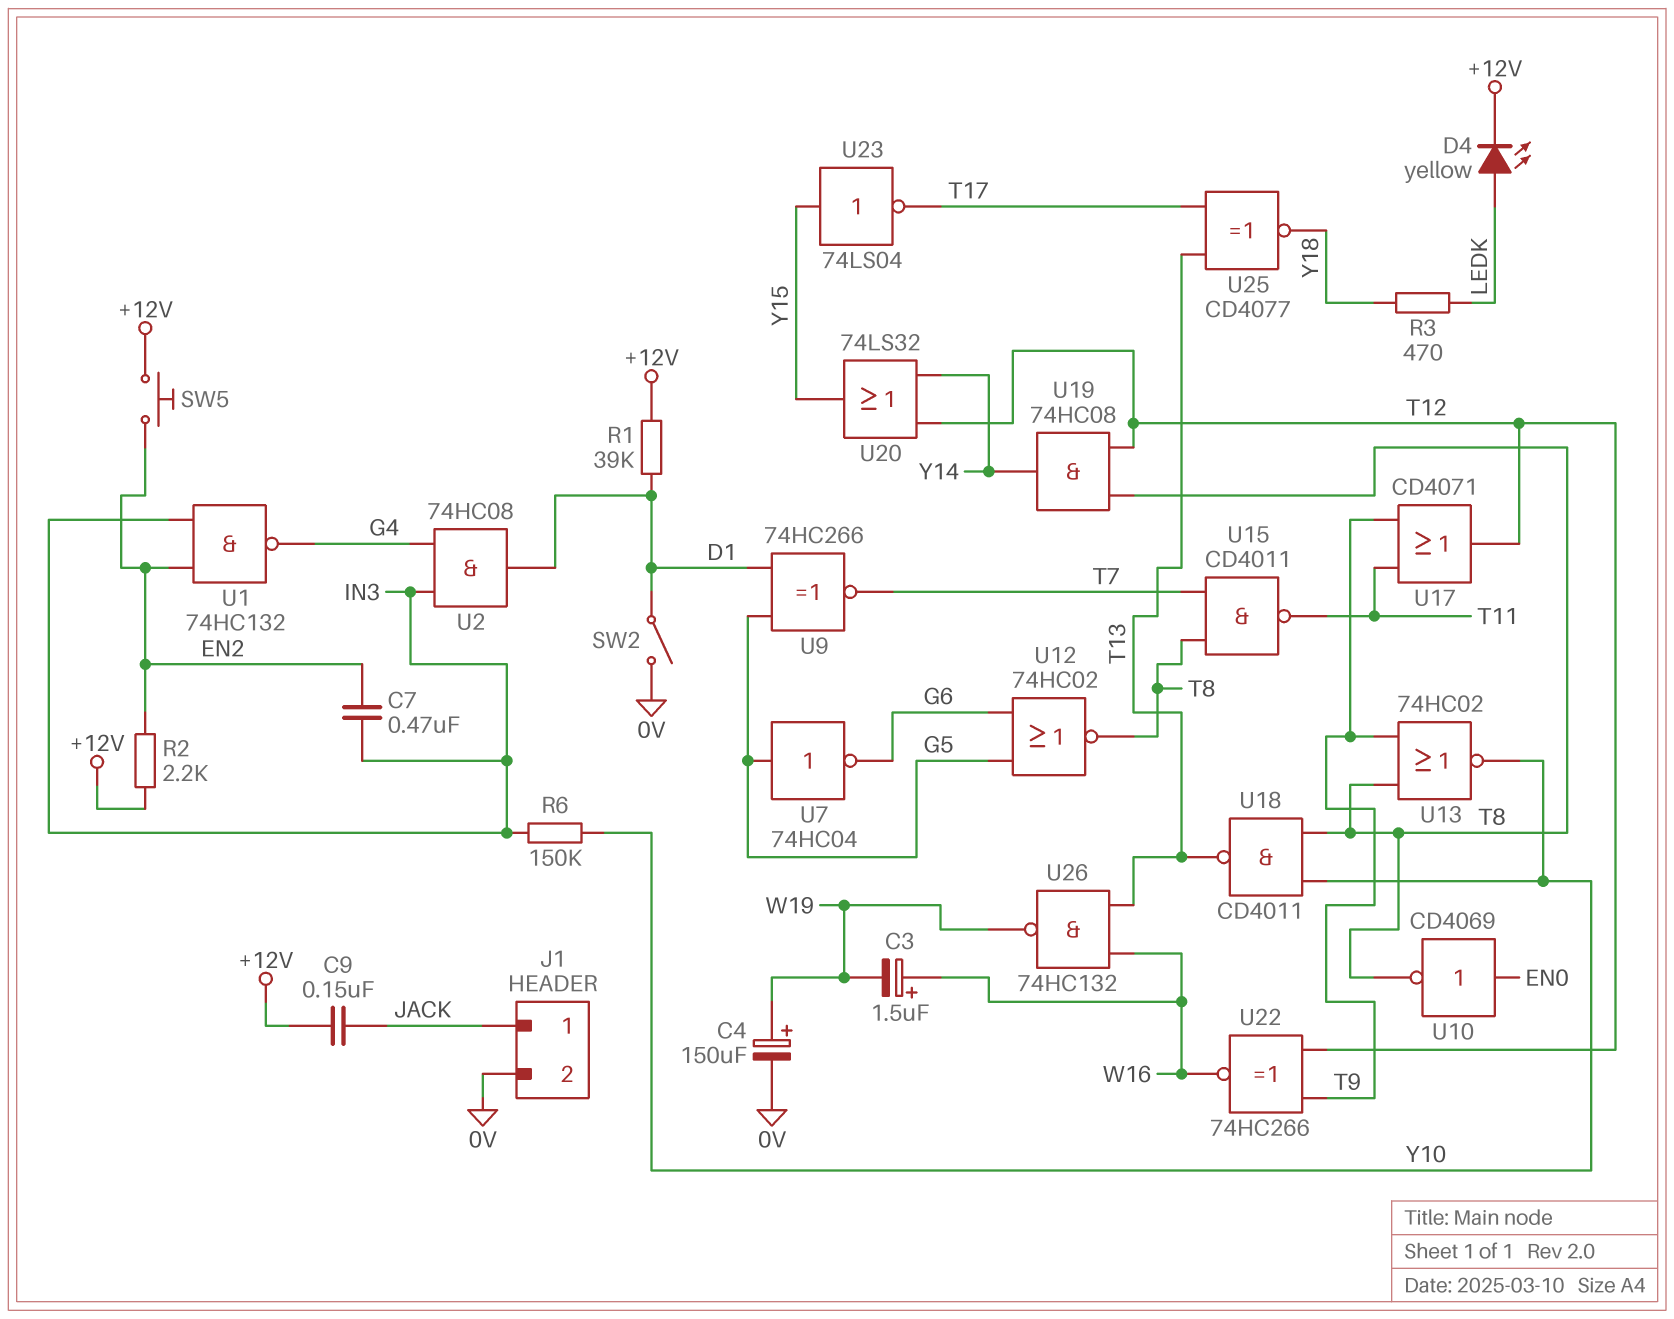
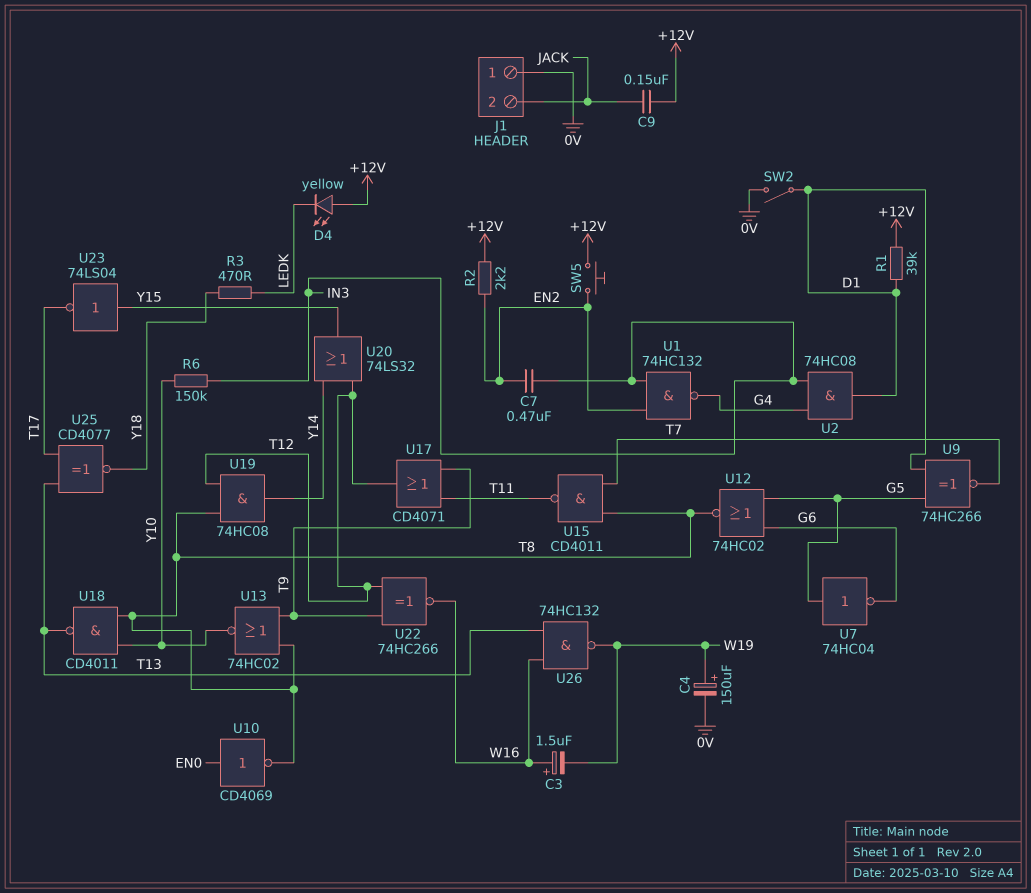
D4: LED yellow (A LEDK, K +12V) -> LED yellow (A +12V, K LEDK)
J1 pin 1: JACK -> 0V
J1 pin 2: 0V -> JACK

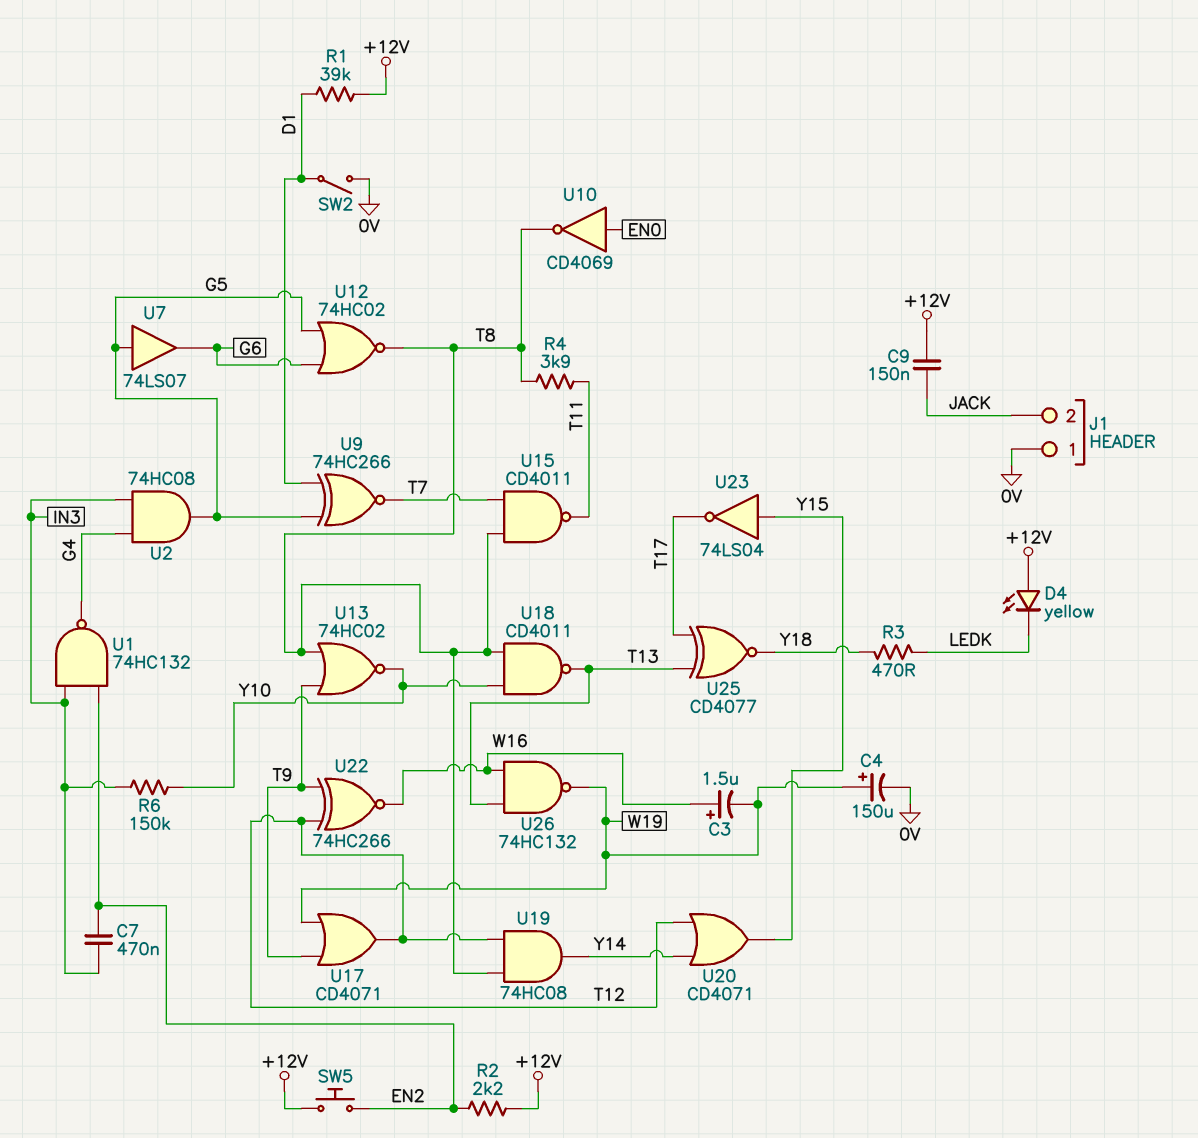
R4: none -> 3.9k (T8, T11)
U2: AND 74HC08 (in G4, in IN3, out D1) -> AND 74HC08 (in G4, in IN3, out G5)
U7: NOT 74HC04 (in G5, out G6) -> buffer 74LS07 (in G5, out G6)
U17: OR CD4071 (in T9, in T11, out T12) -> OR CD4071 (in T9, in W19, out T12)
U20: OR 74LS32 (in T12, in Y14, out Y15) -> OR CD4071 (in T12, in Y14, out Y15)

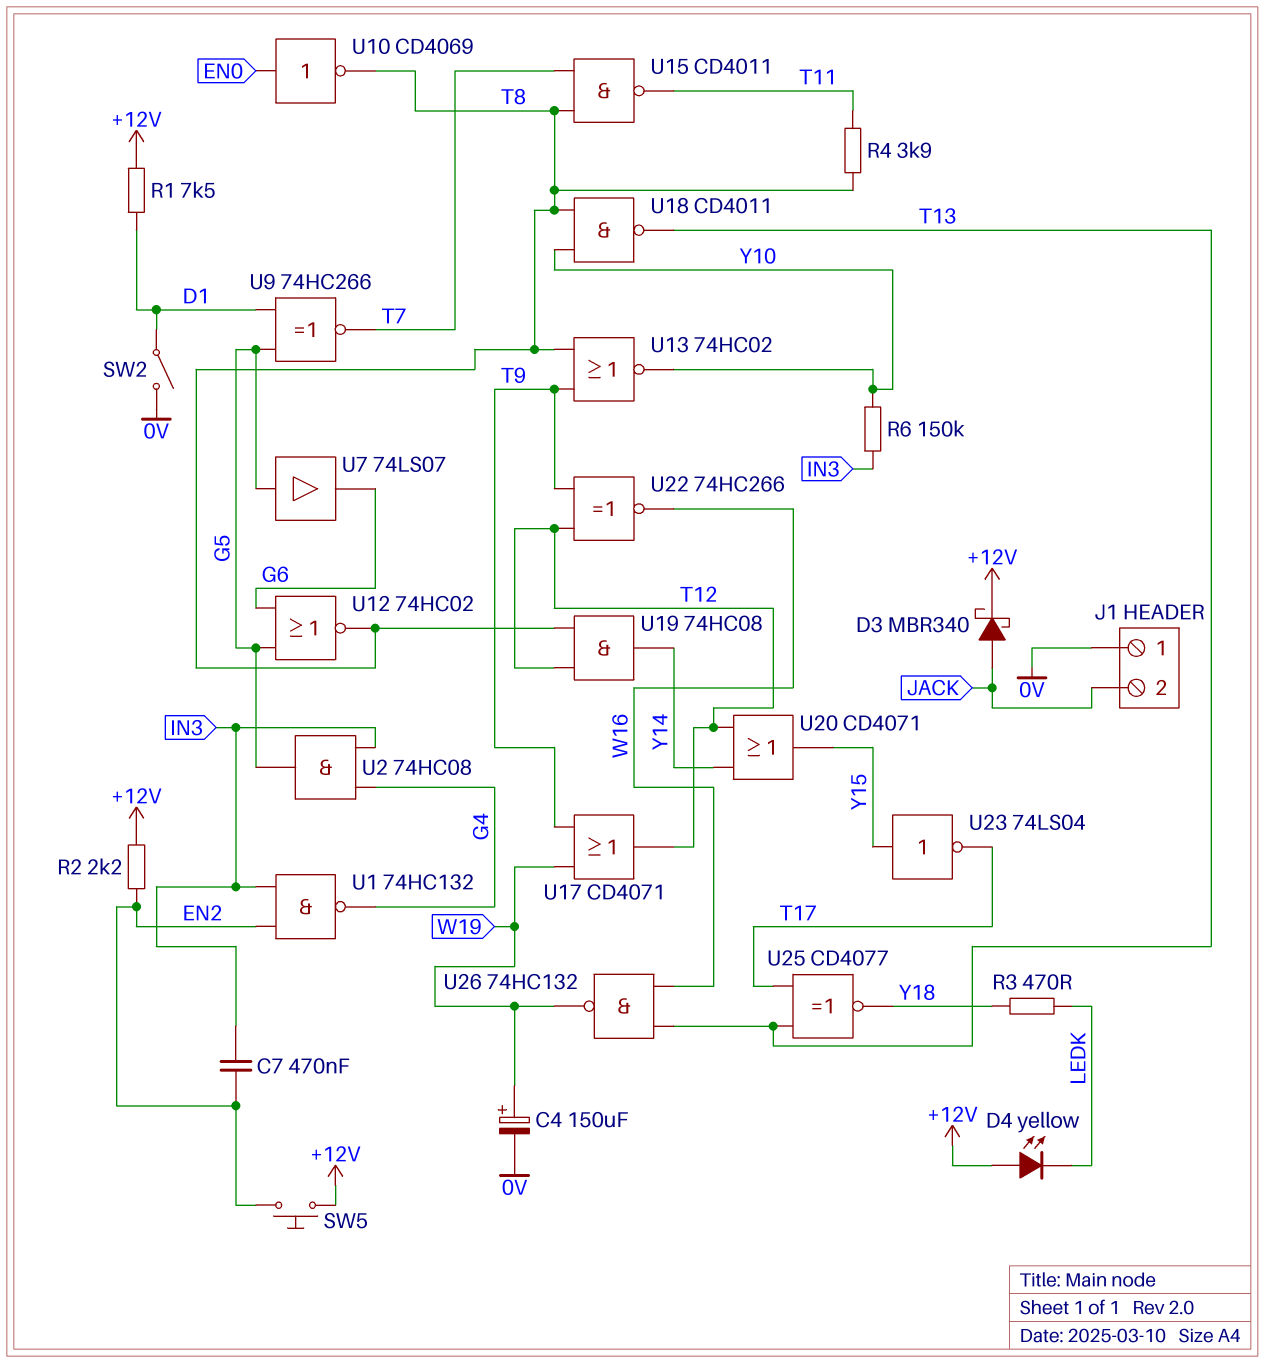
C3: 1.5uF (plus W16, minus W19) -> none
C9: 150nF (+12V, JACK) -> none
D3: none -> schottky MBR340 (A JACK, K +12V)
R1: 39k (+12V, D1) -> 7.5k (+12V, D1)

